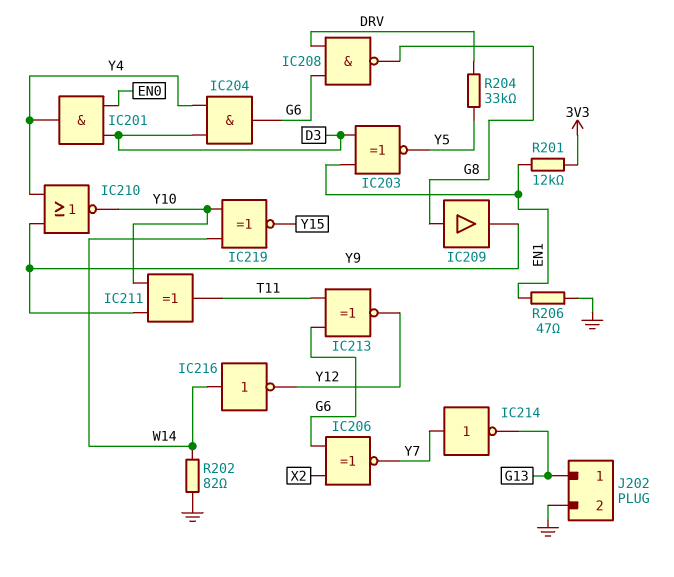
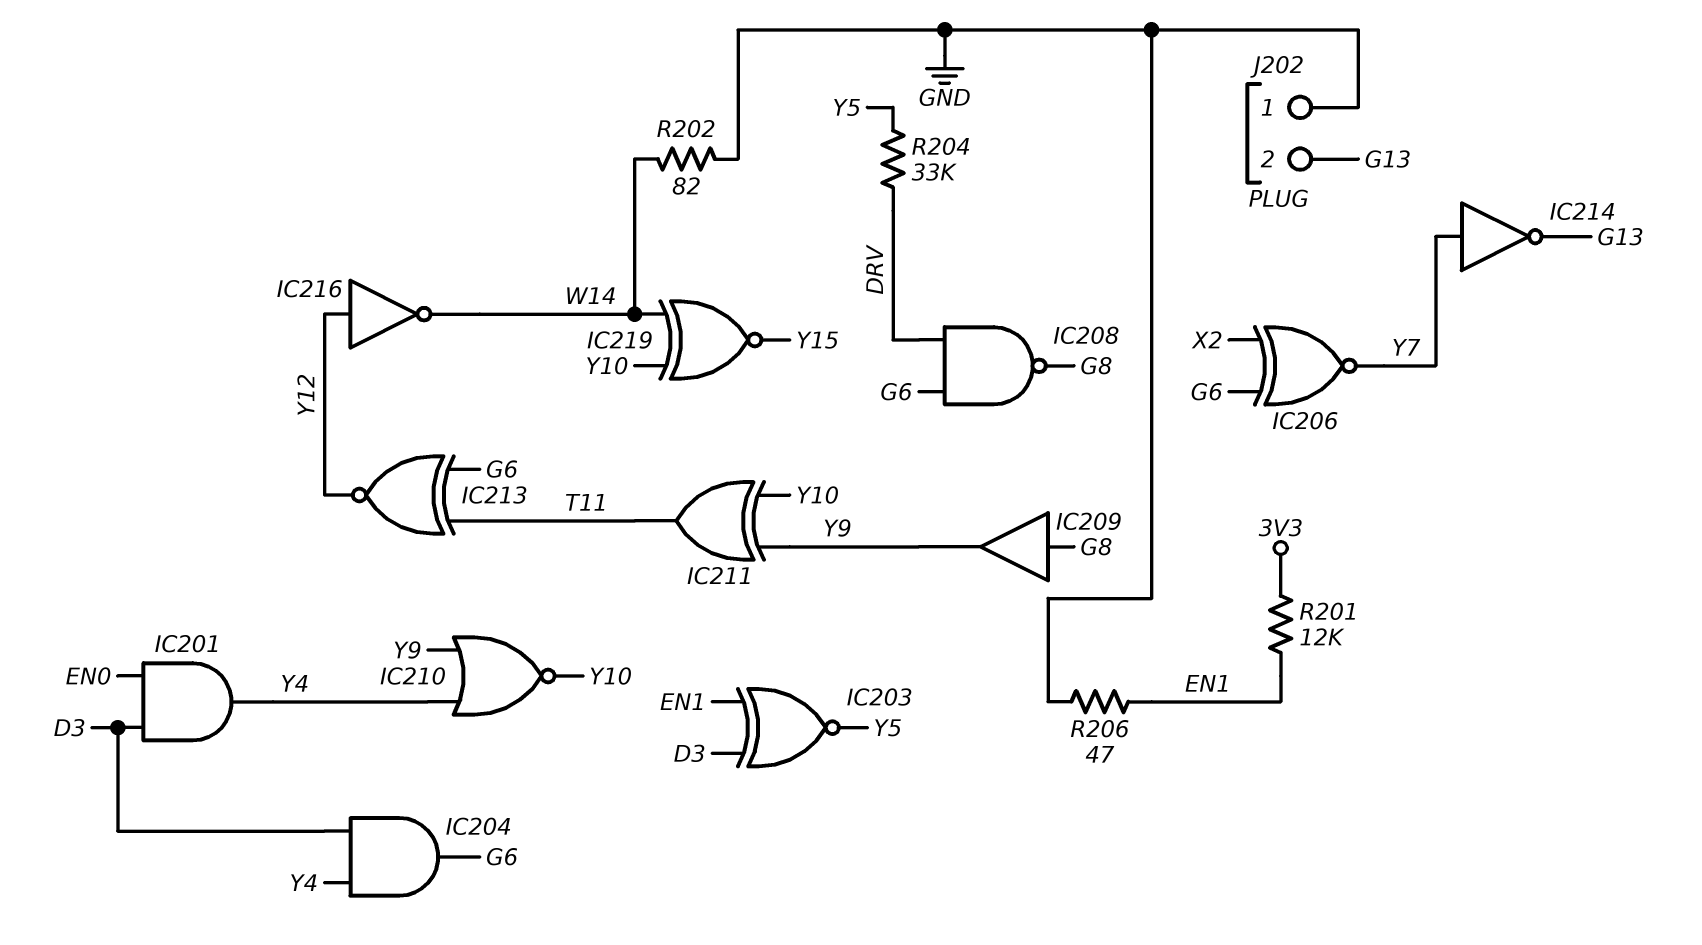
IC216: NOT (in W14, out Y12) -> NOT (in Y12, out W14)
J202 pin 1: G13 -> GND
J202 pin 2: GND -> G13

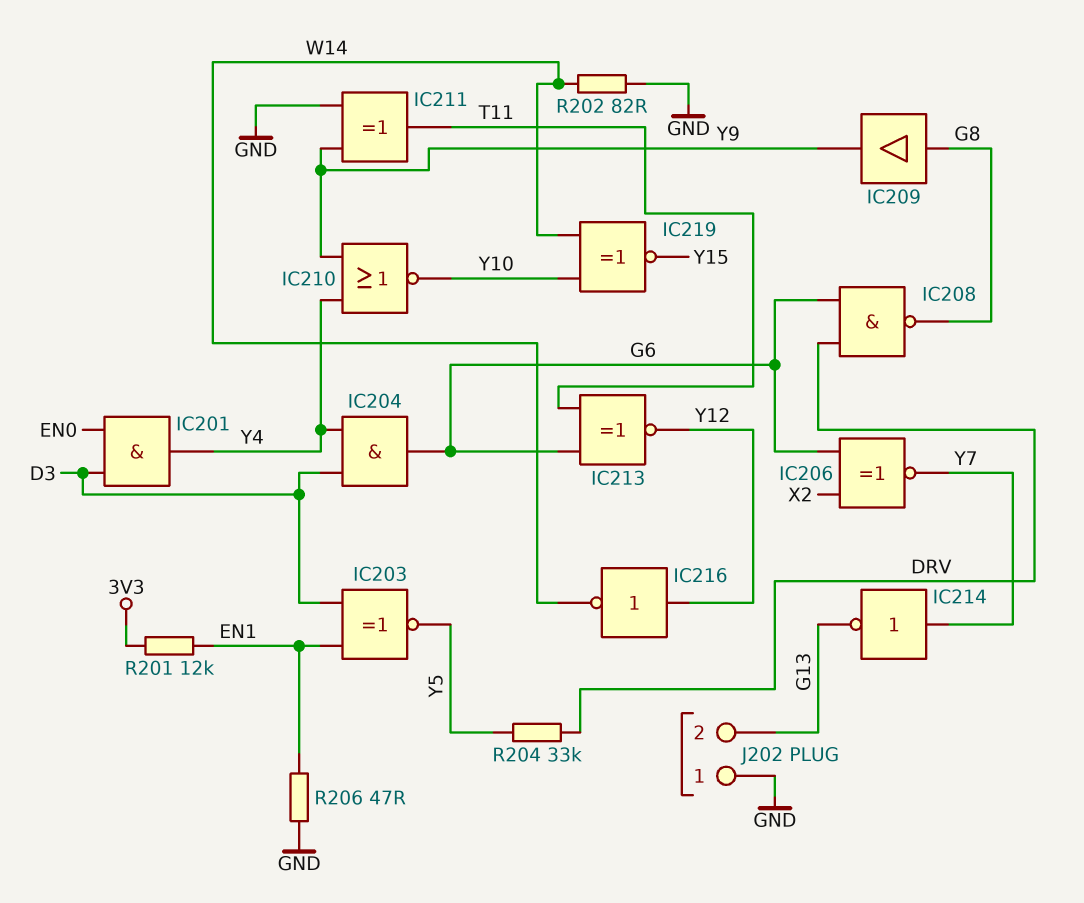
IC211: XOR (in Y9, in Y10, out T11) -> XOR (in GND, in Y9, out T11)

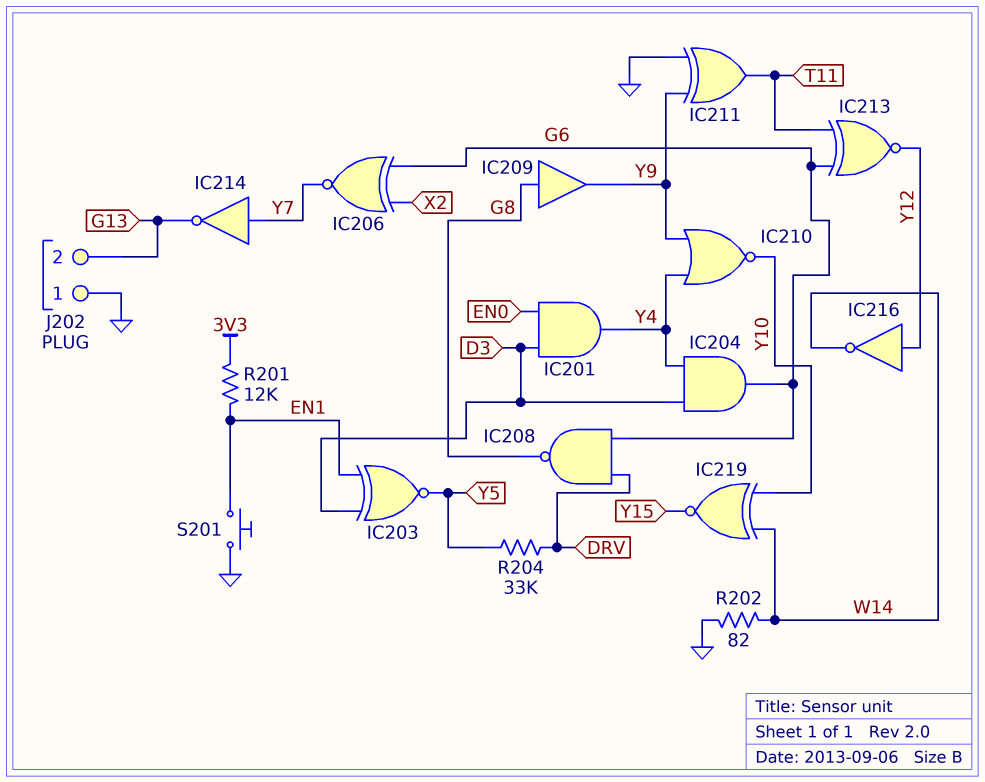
R206: 47 (EN1, GND) -> none
S201: none -> button (EN1, GND)

